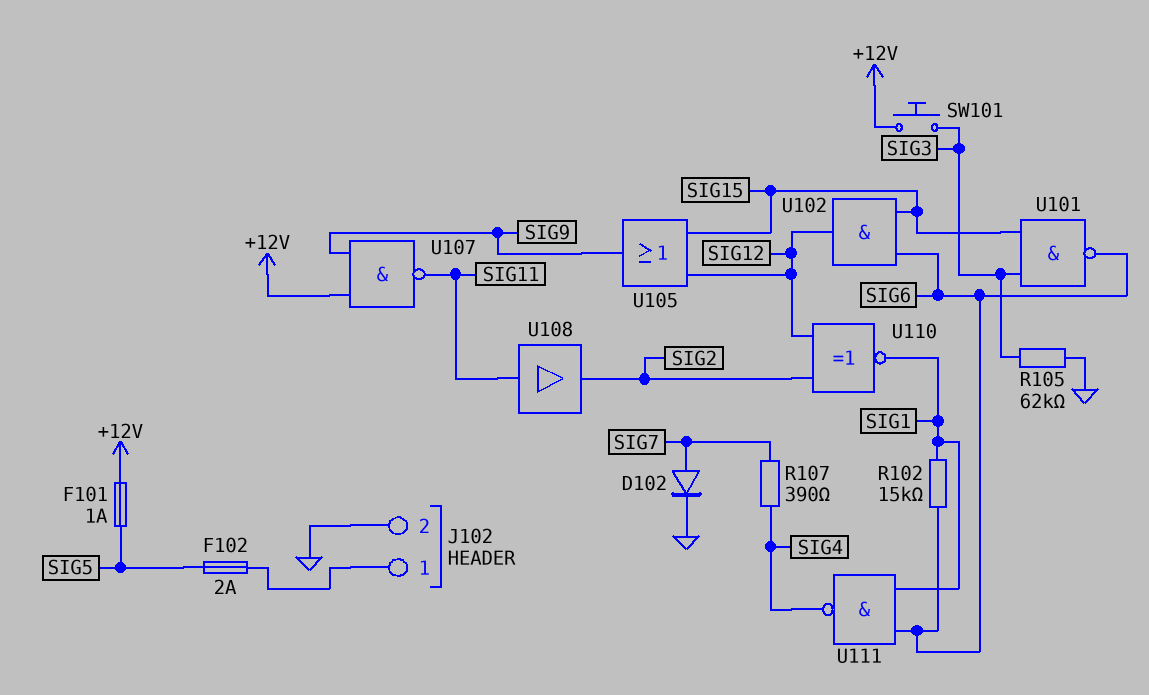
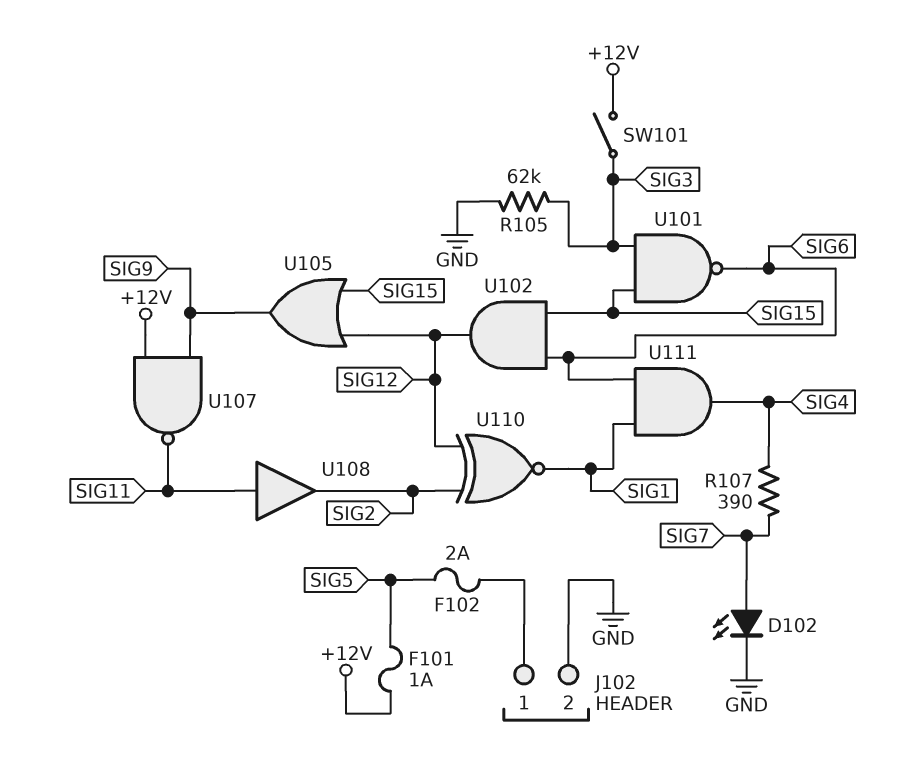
D102: diode (A SIG7, K GND) -> LED (A SIG7, K GND)
R102: 15k (SIG1, SIG6) -> none
SW101: button (+12V, SIG3) -> switch (+12V, SIG3)
U111: NAND (in SIG1, in SIG6, out SIG4) -> AND (in SIG1, in SIG6, out SIG4)

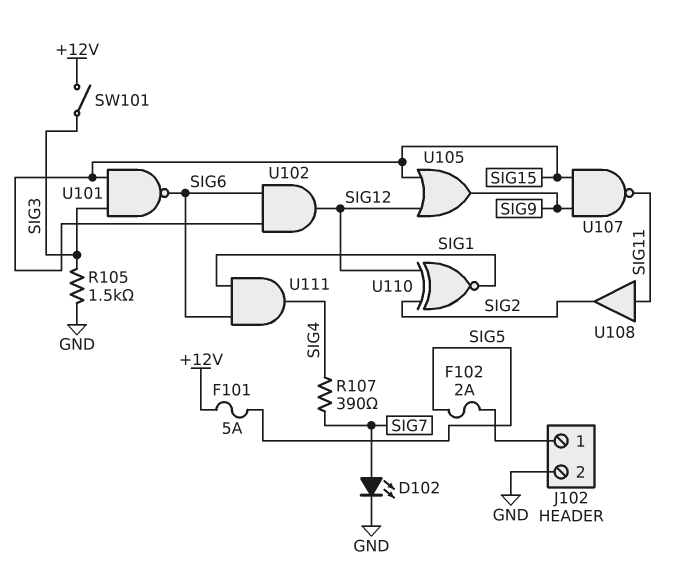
F101: 1A (+12V, SIG5) -> 5A (+12V, SIG5)
R105: 62k (GND, SIG3) -> 1.5k (GND, SIG3)
U107: NAND (in +12V, in SIG9, out SIG11) -> NAND (in SIG9, in SIG15, out SIG11)

